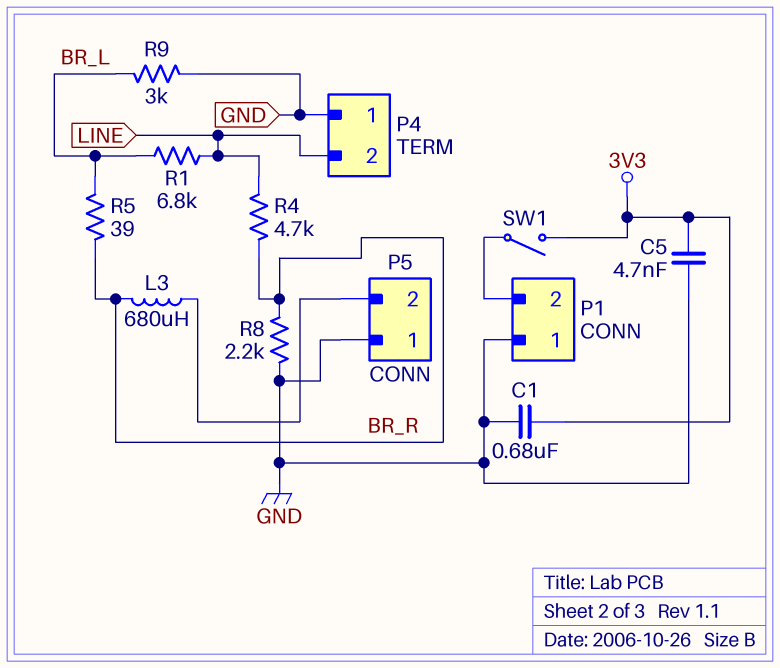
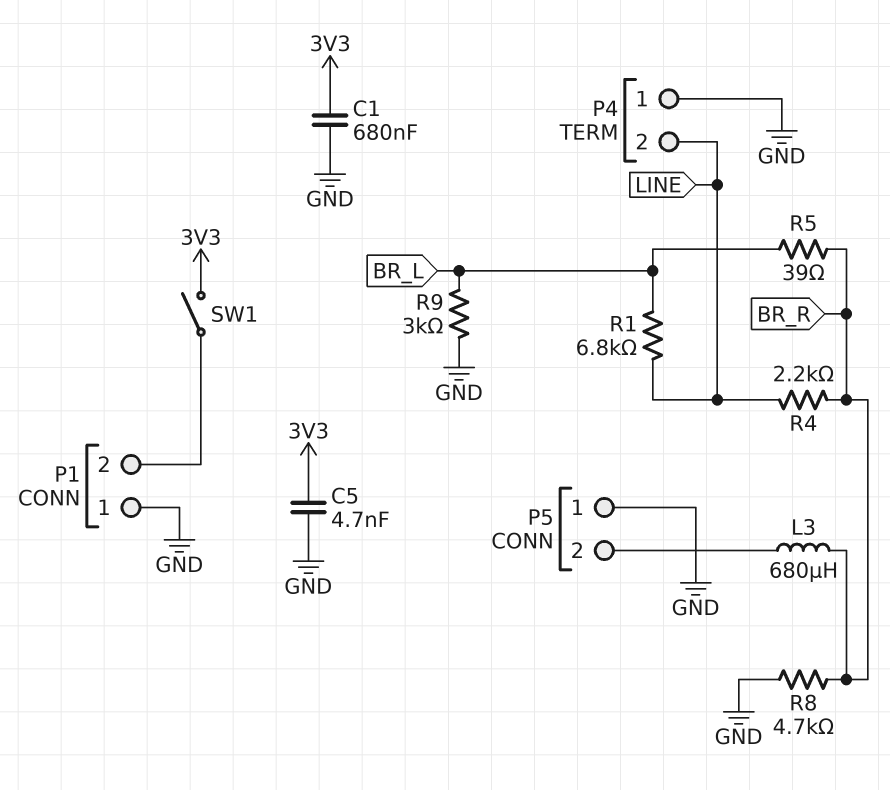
R4: 4.7k (BR_R, LINE) -> 2.2k (BR_R, LINE)
R8: 2.2k (BR_R, GND) -> 4.7k (BR_R, GND)

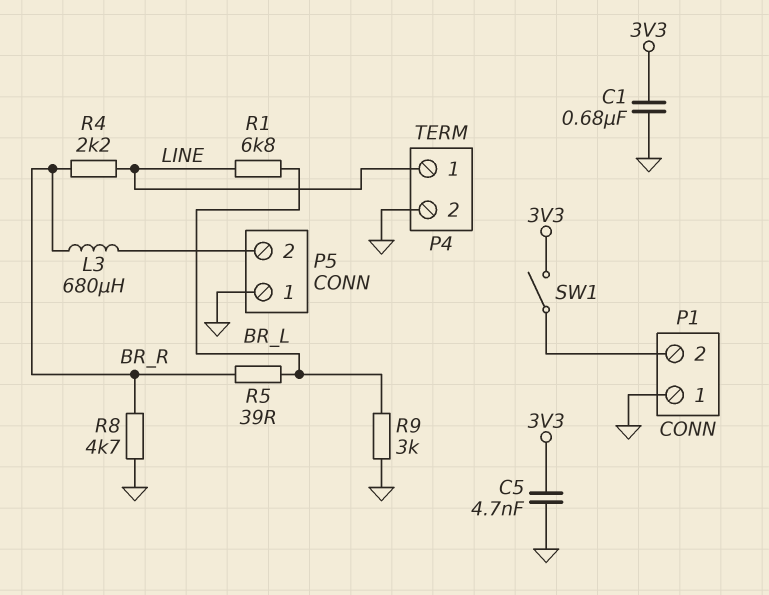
P4 pin 1: GND -> LINE
P4 pin 2: LINE -> GND

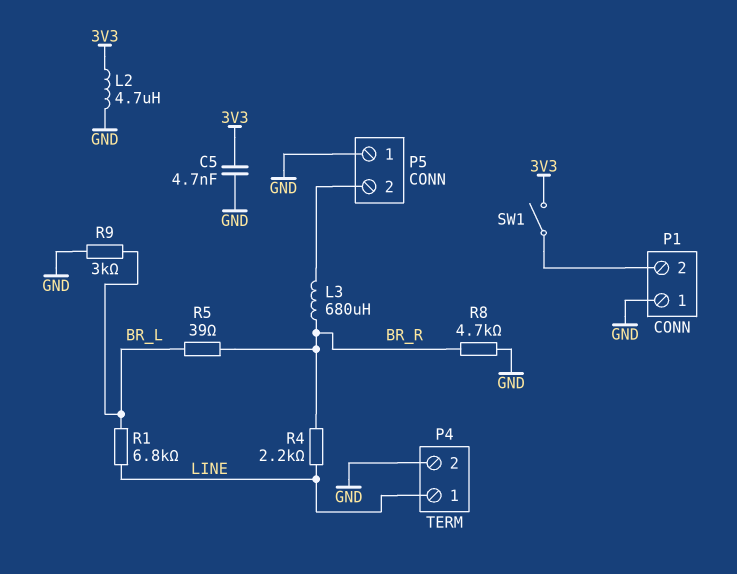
C1: 680nF (3V3, GND) -> none
L2: none -> 4.7uH (3V3, GND)

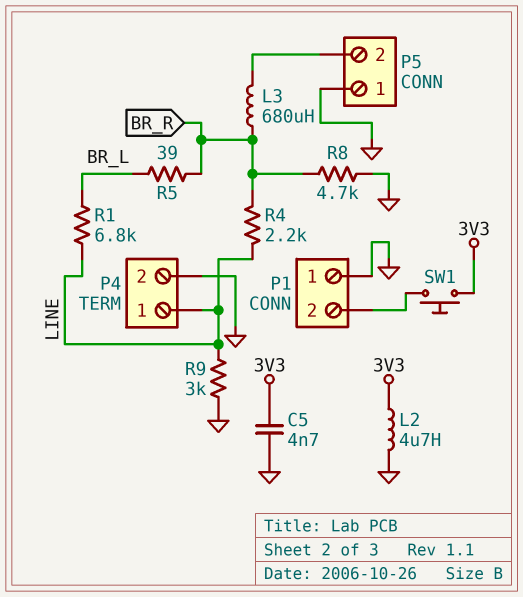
R9: 3k (BR_L, GND) -> 3k (GND, LINE)
SW1: switch (3V3, P1/2) -> button (3V3, P1/2)

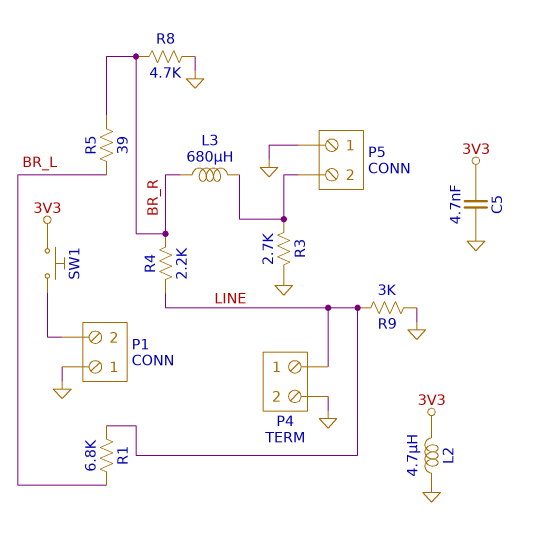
R3: none -> 2.7k (GND, P5/2)

